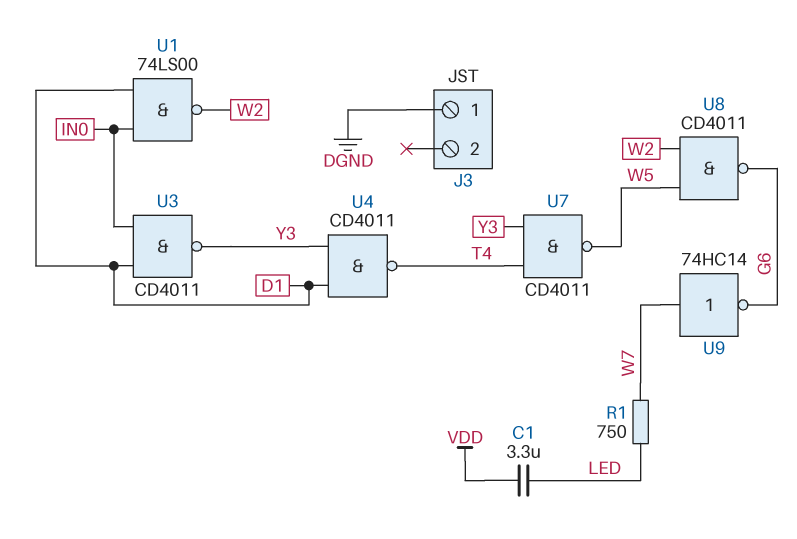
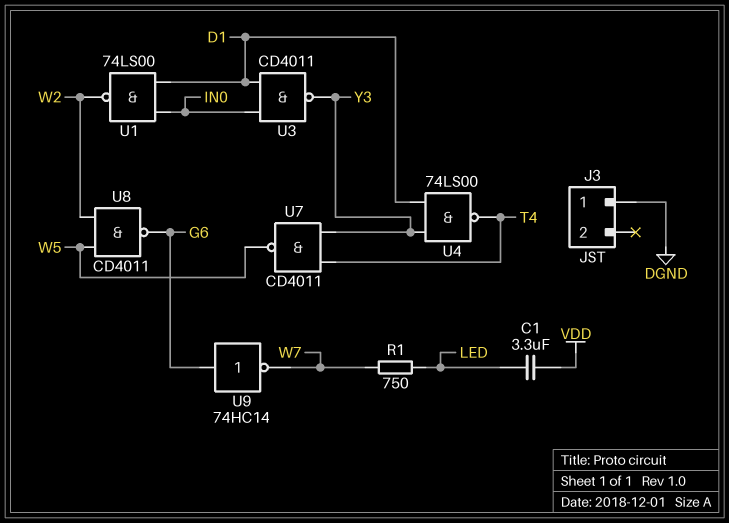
U4: NAND CD4011 (in D1, in Y3, out T4) -> NAND 74LS00 (in D1, in Y3, out T4)
U9: NOT 74HC14 (in W7, out G6) -> NOT 74HC14 (in G6, out W7)

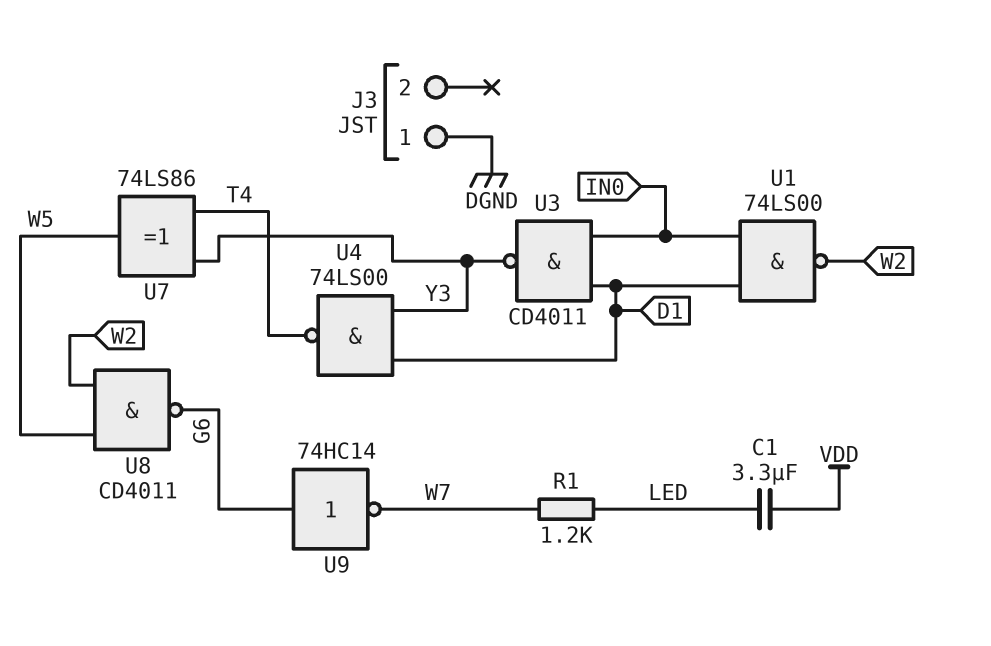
R1: 750 (LED, W7) -> 1.2k (LED, W7)
U7: NAND CD4011 (in T4, in Y3, out W5) -> XOR 74LS86 (in T4, in Y3, out W5)

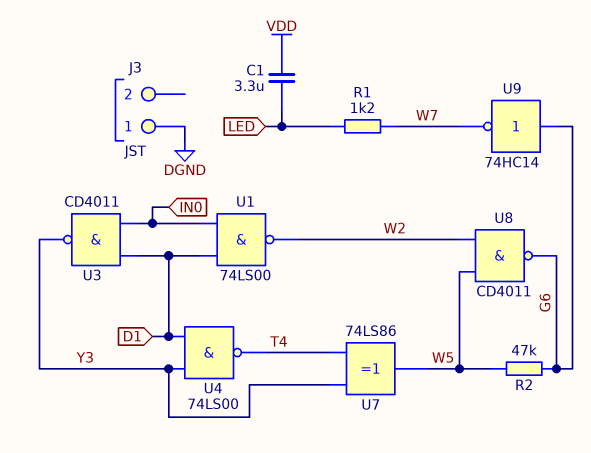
R2: none -> 47k (G6, W5)

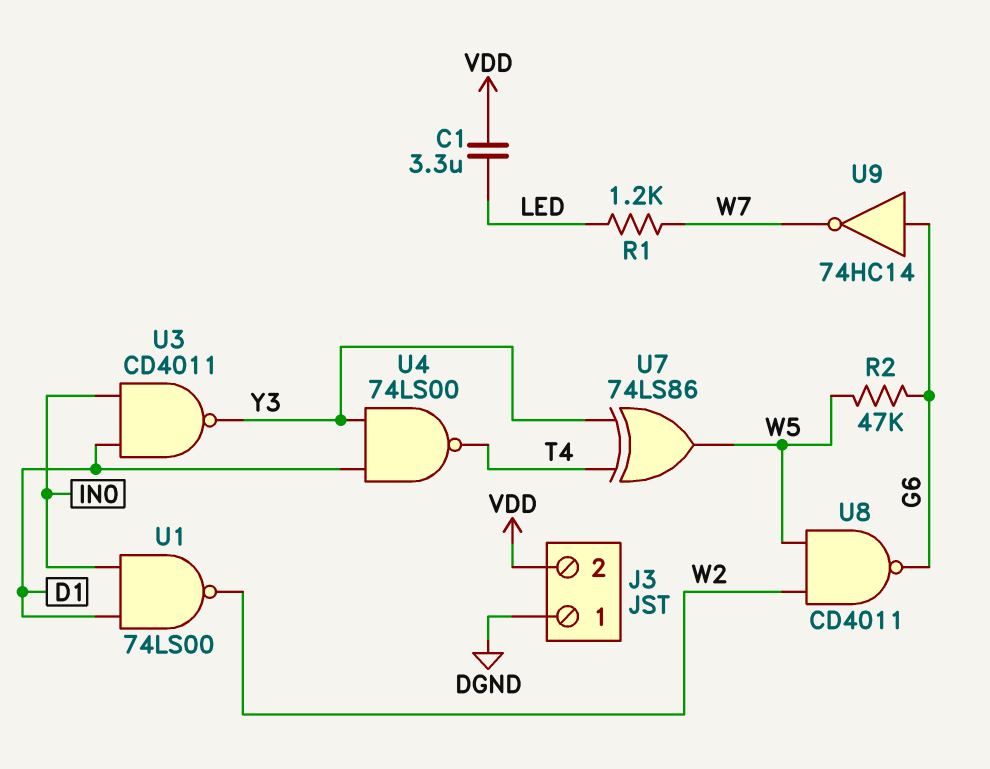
J3 pin 2: none -> VDD

